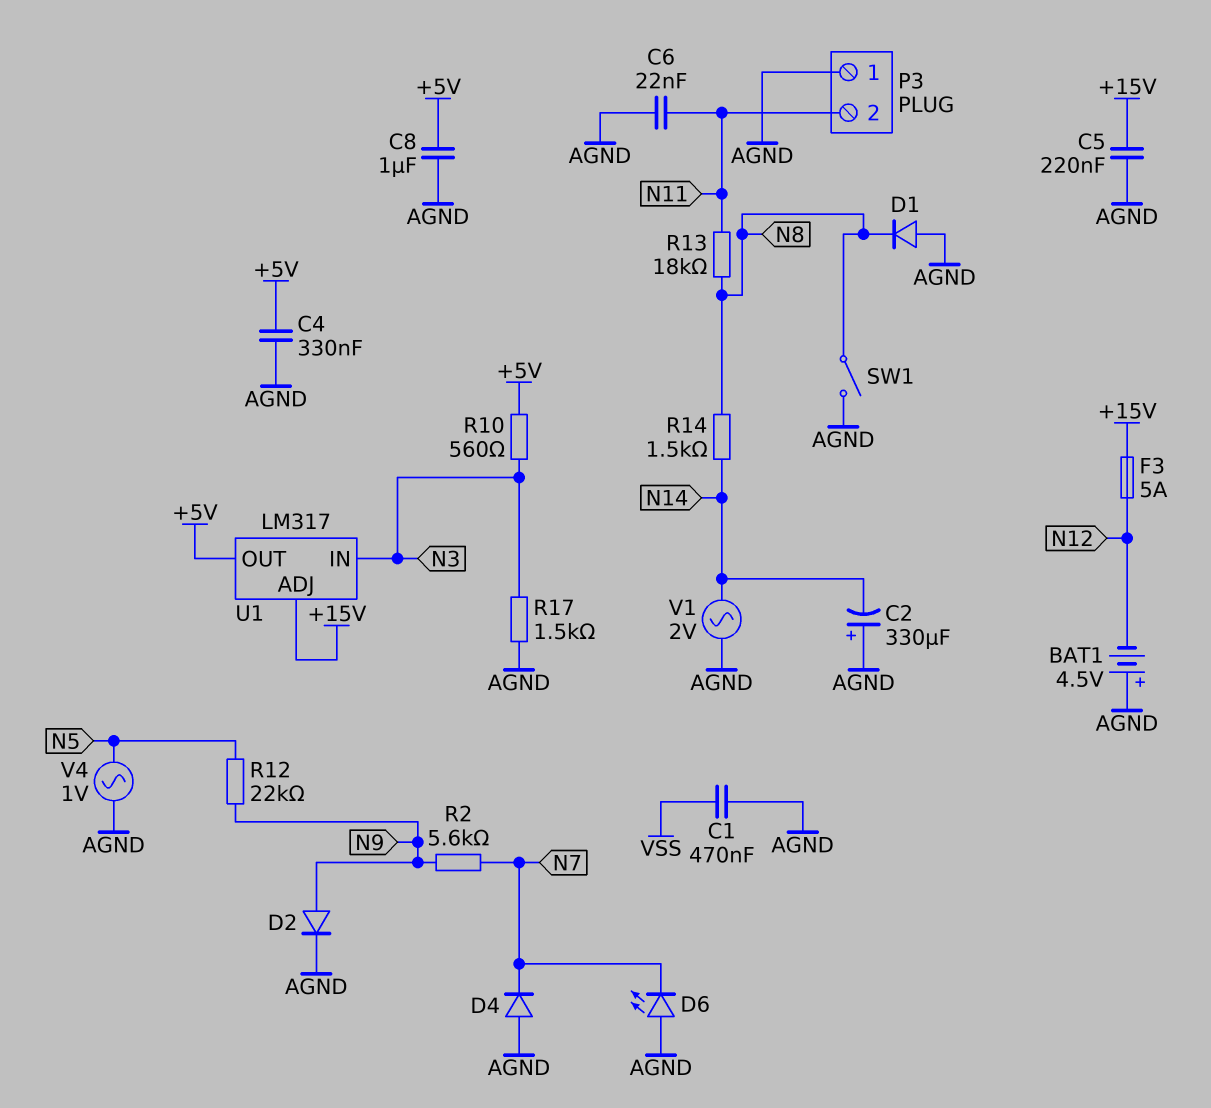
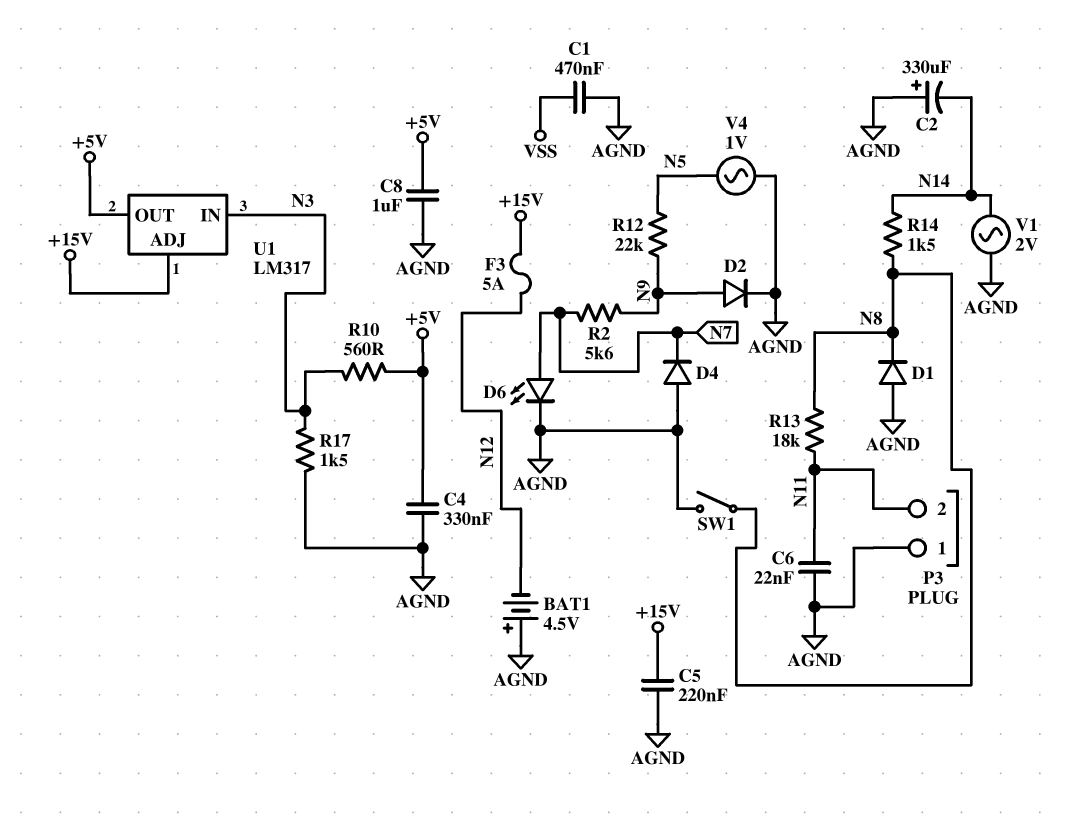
D6: LED (A AGND, K N7) -> LED (A N7, K AGND)

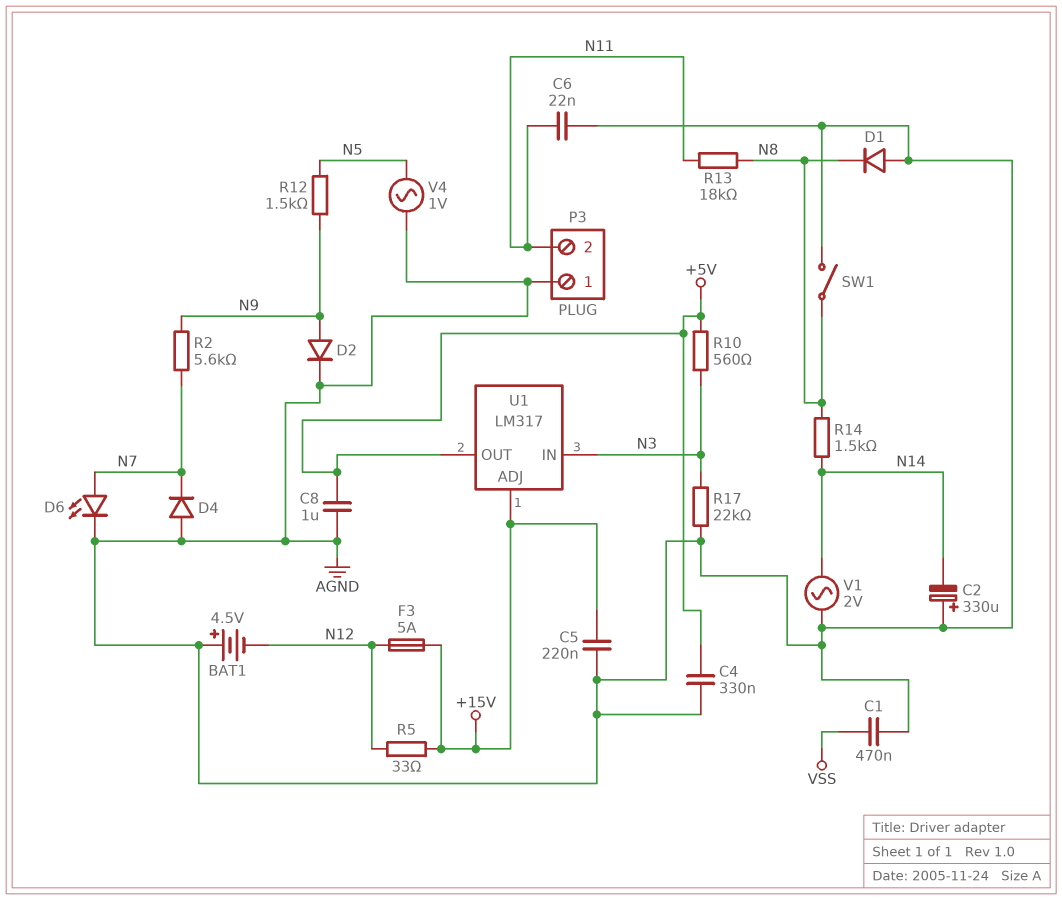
R5: none -> 33 (+15V, N12)
R12: 22k (N5, N9) -> 1.5k (N5, N9)
R17: 1.5k (AGND, N3) -> 22k (AGND, N3)

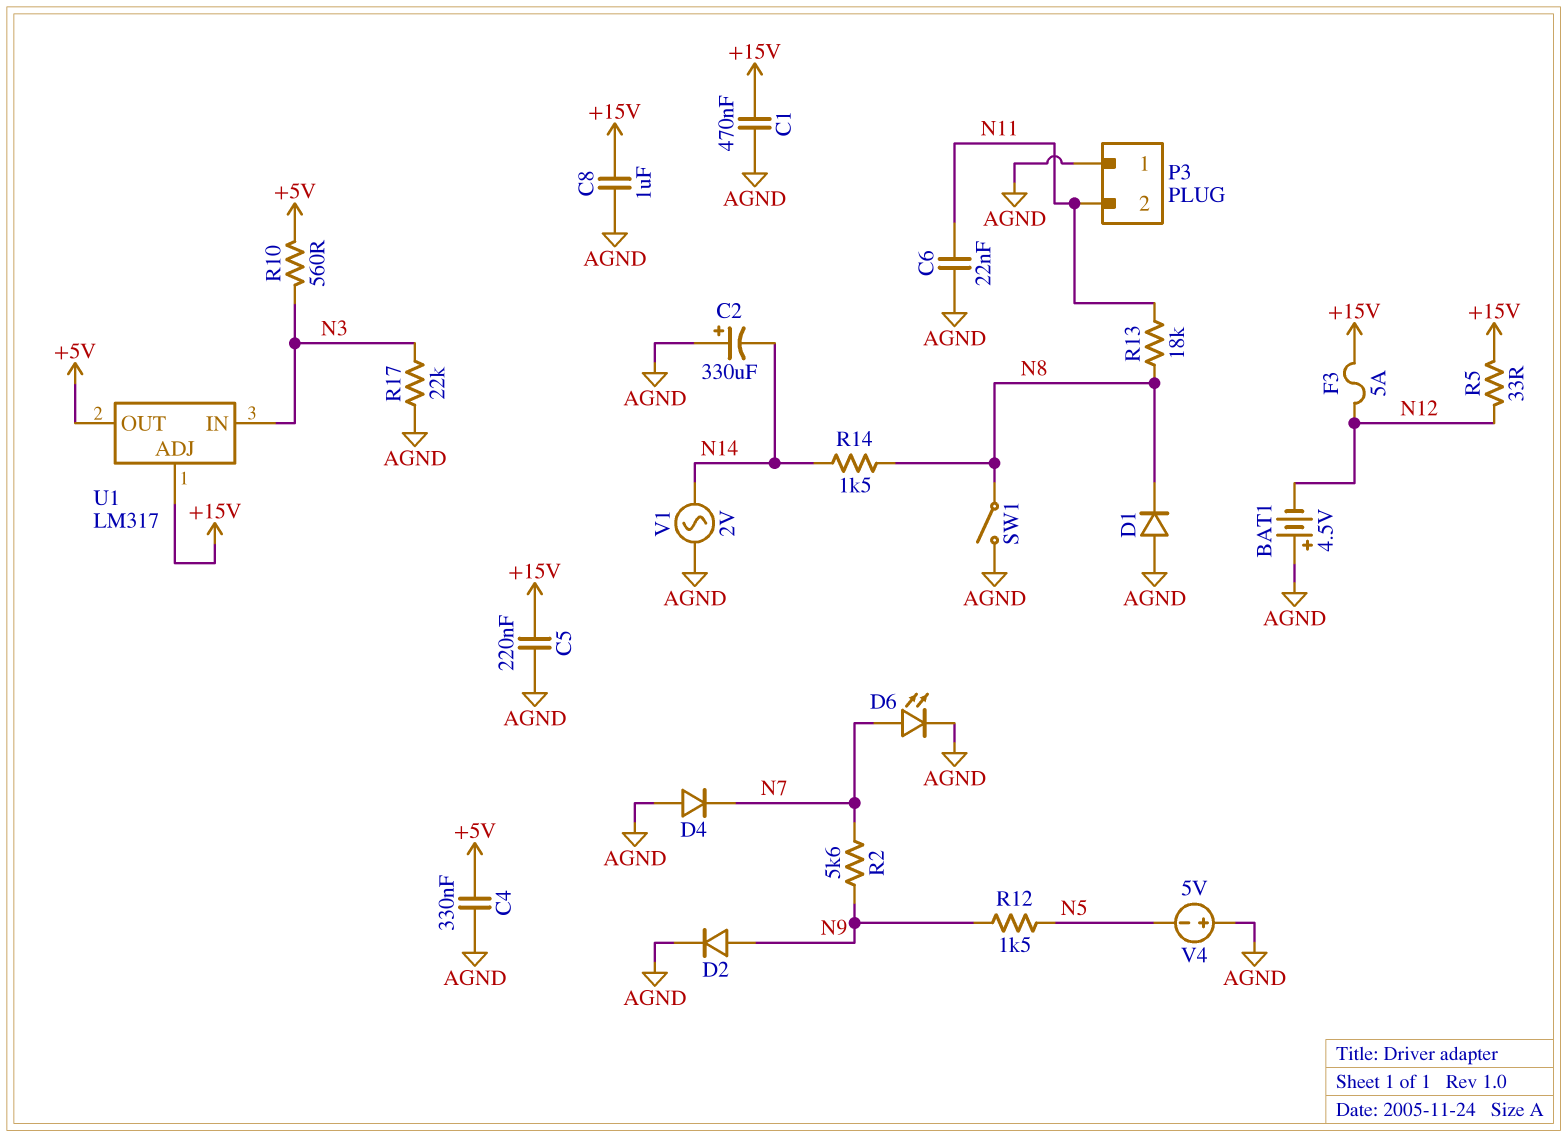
C1: 470nF (AGND, VSS) -> 470nF (+15V, AGND)
C8: 1uF (+5V, AGND) -> 1uF (+15V, AGND)
V4: AC 1V (AGND, N5) -> 5V (plus AGND, minus N5)

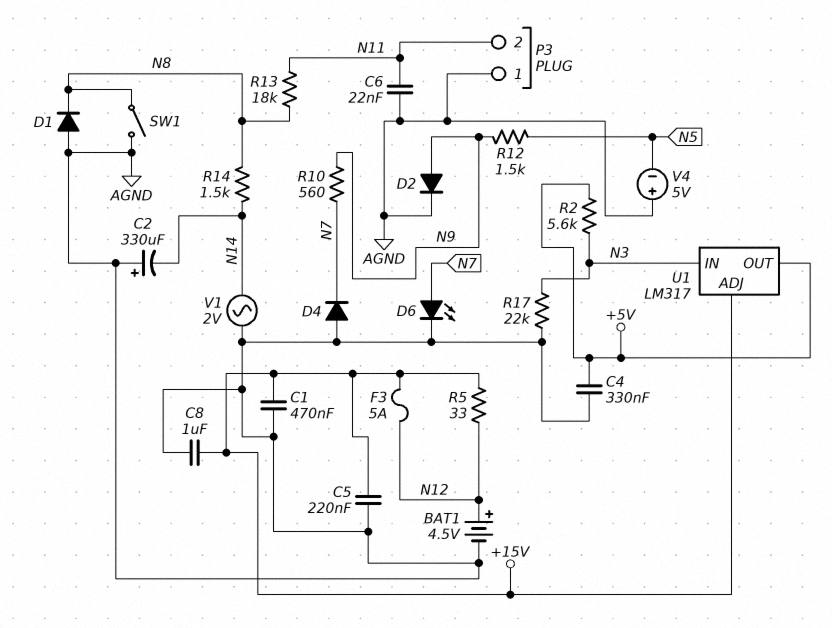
BAT1: 4.5V (plus AGND, minus N12) -> 4.5V (plus N12, minus AGND)
R2: 5.6k (N7, N9) -> 5.6k (+5V, N3)
R10: 560 (+5V, N3) -> 560 (N7, N9)

